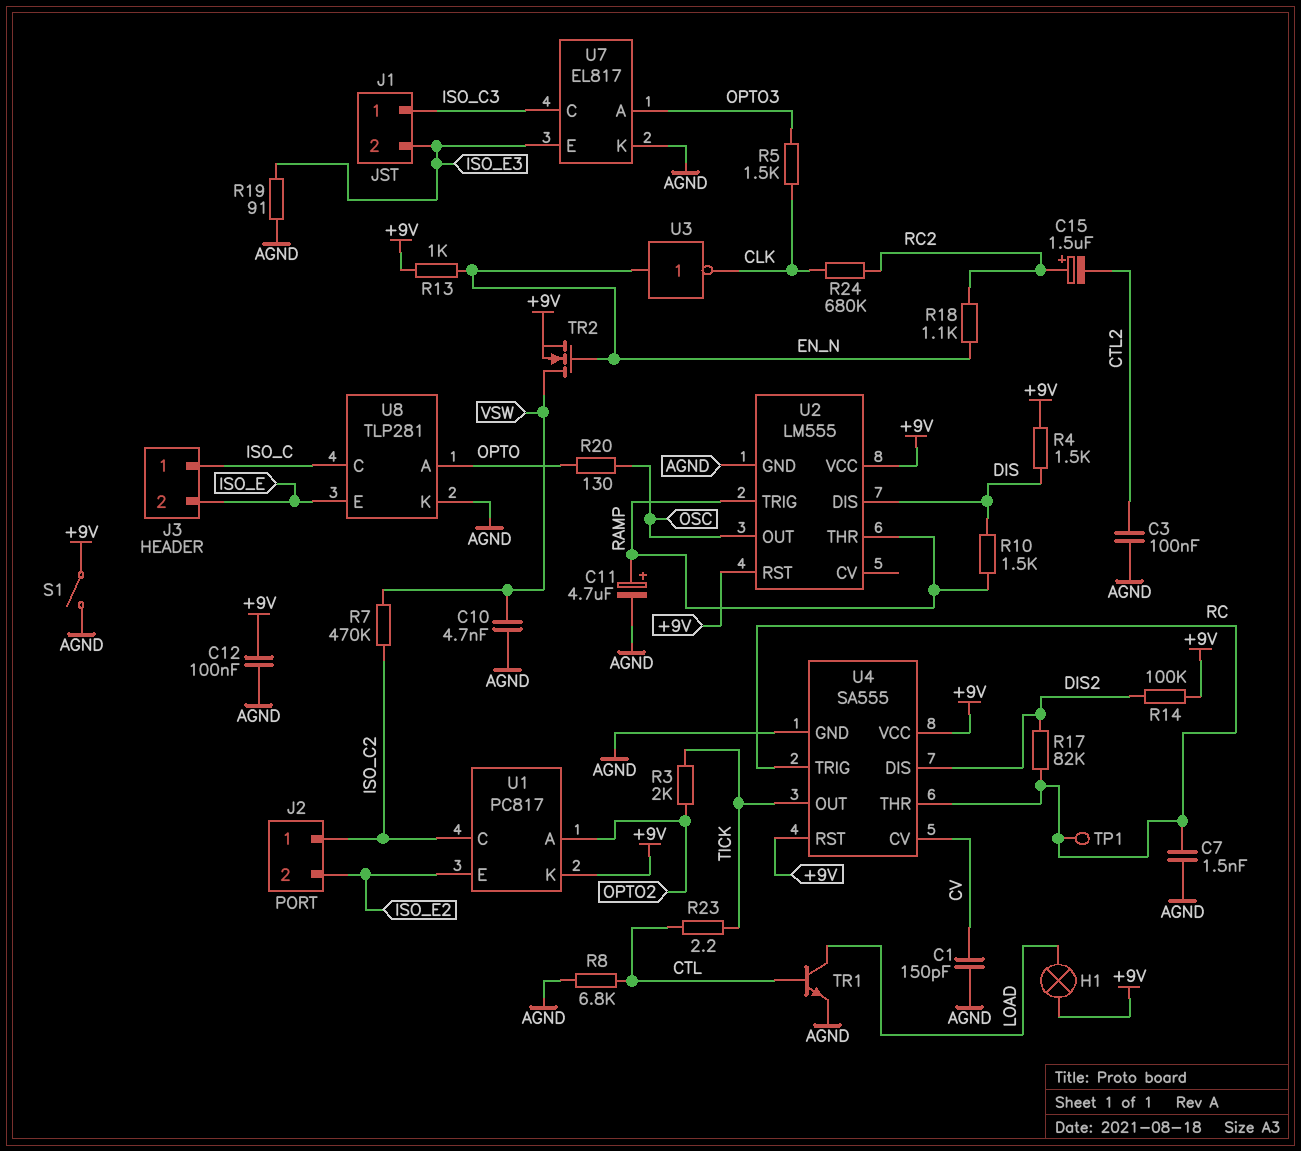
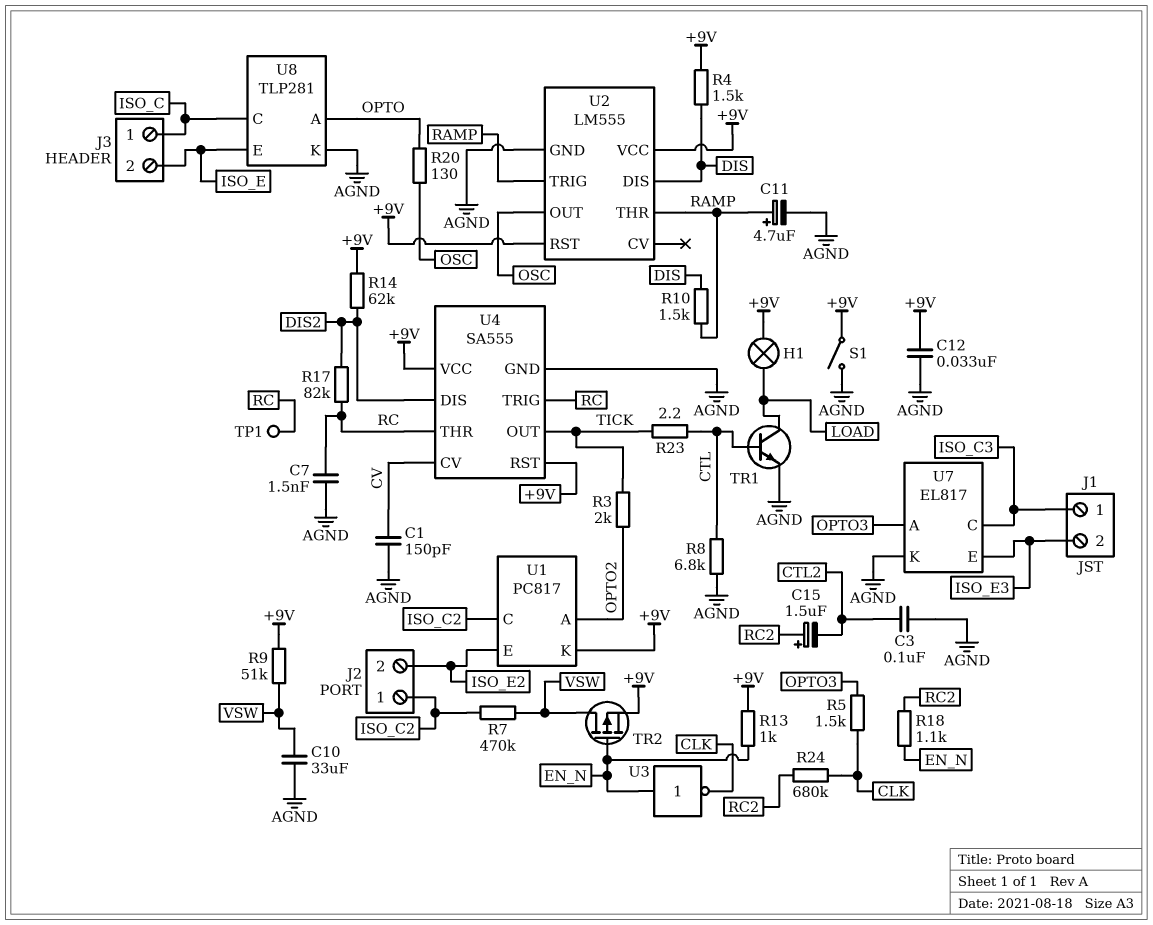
C10: 4.7nF (AGND, VSW) -> 33uF (AGND, VSW)
C12: 100nF (+9V, AGND) -> 33nF (+9V, AGND)
R9: none -> 51k (+9V, VSW)
R14: 100k (+9V, DIS2) -> 62k (+9V, DIS2)
R19: 91 (AGND, ISO_E3) -> none
TR2: NMOS (G EN_N, D VSW, S +9V) -> PMOS (G EN_N, D VSW, S +9V)

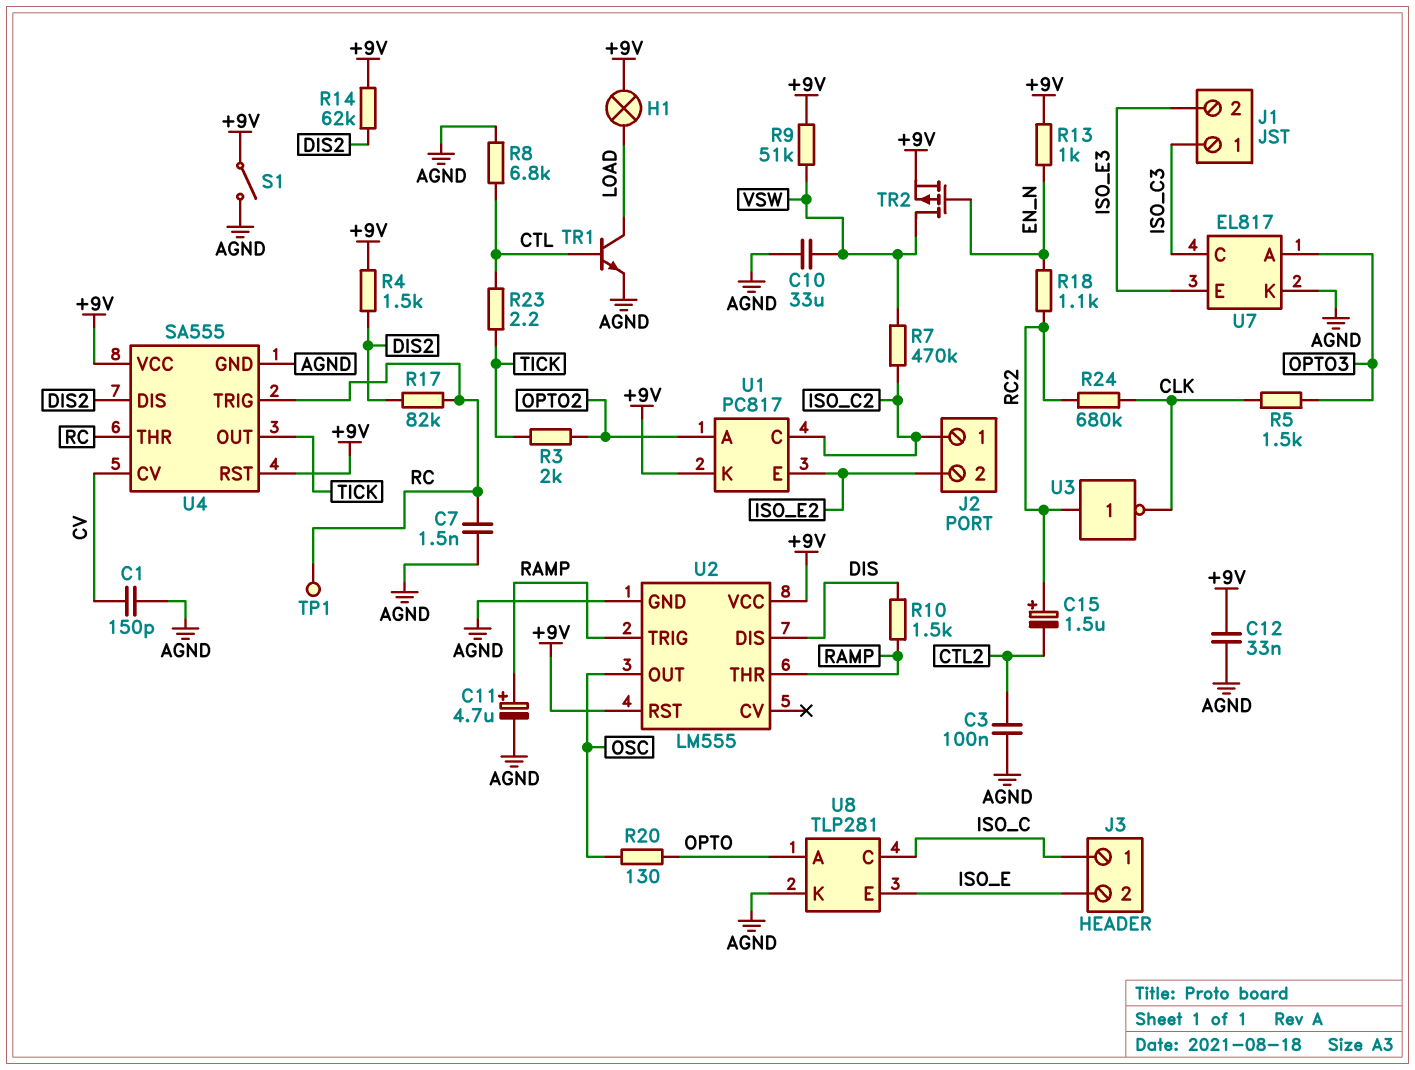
R4: 1.5k (+9V, DIS) -> 1.5k (+9V, DIS2)
U3: NOT (in EN_N, out CLK) -> NOT (in RC2, out CLK)

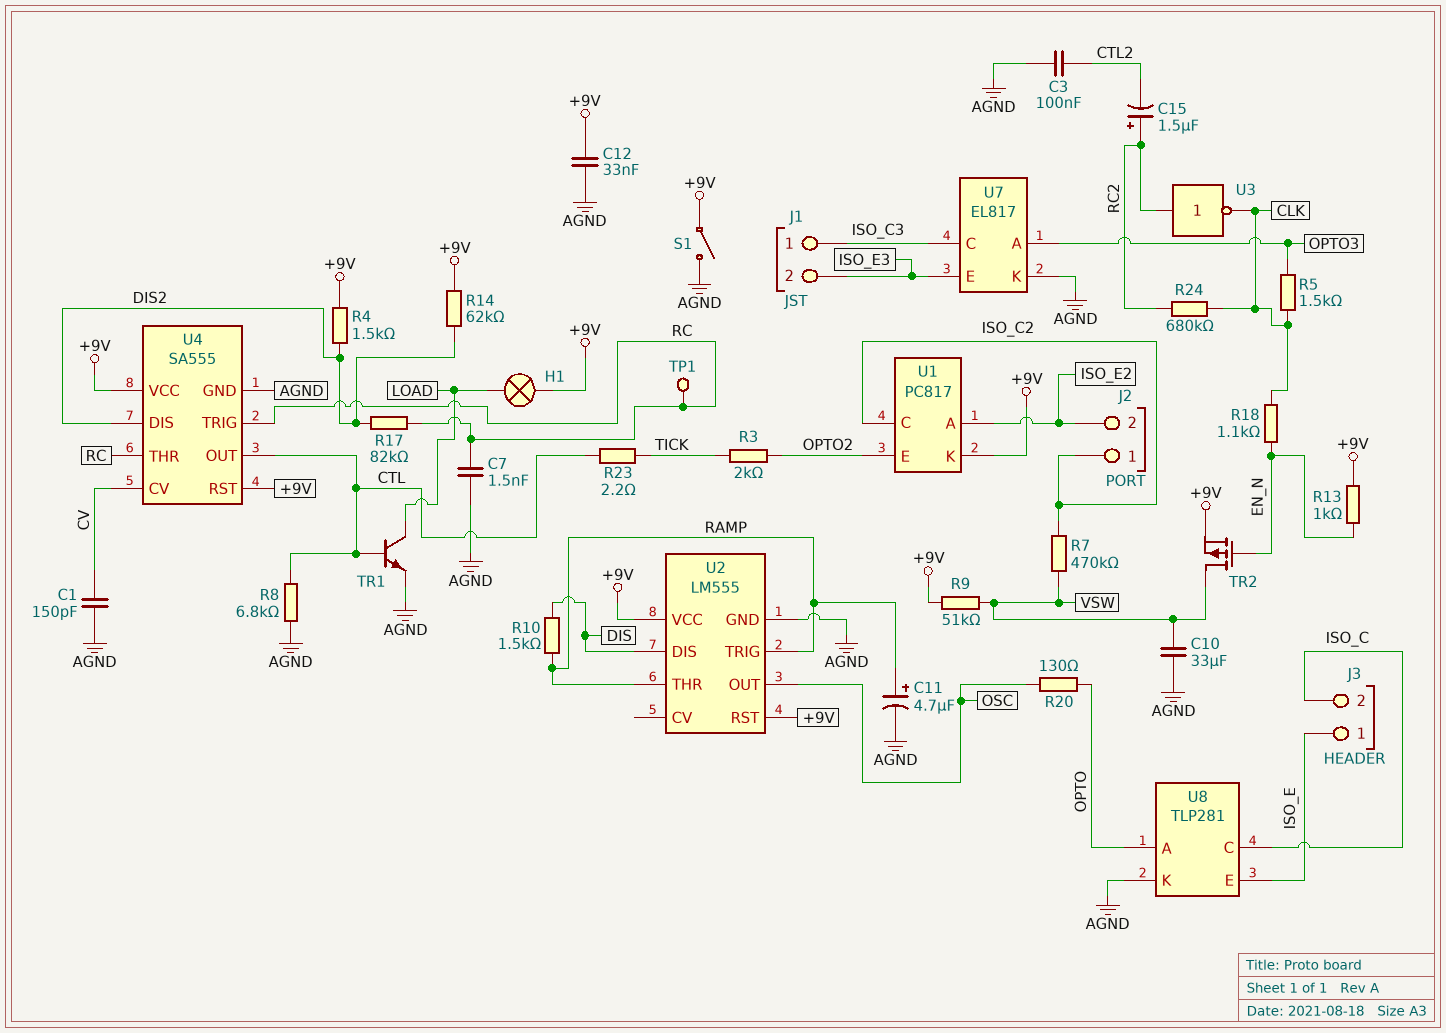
J3 pin 1: ISO_C -> ISO_E
J3 pin 2: ISO_E -> ISO_C
R18: 1.1k (EN_N, RC2) -> 1.1k (CLK, EN_N)
U1 pin A: OPTO2 -> ISO_E2
U1 pin E: ISO_E2 -> OPTO2
U4 pin OUT: TICK -> CTL

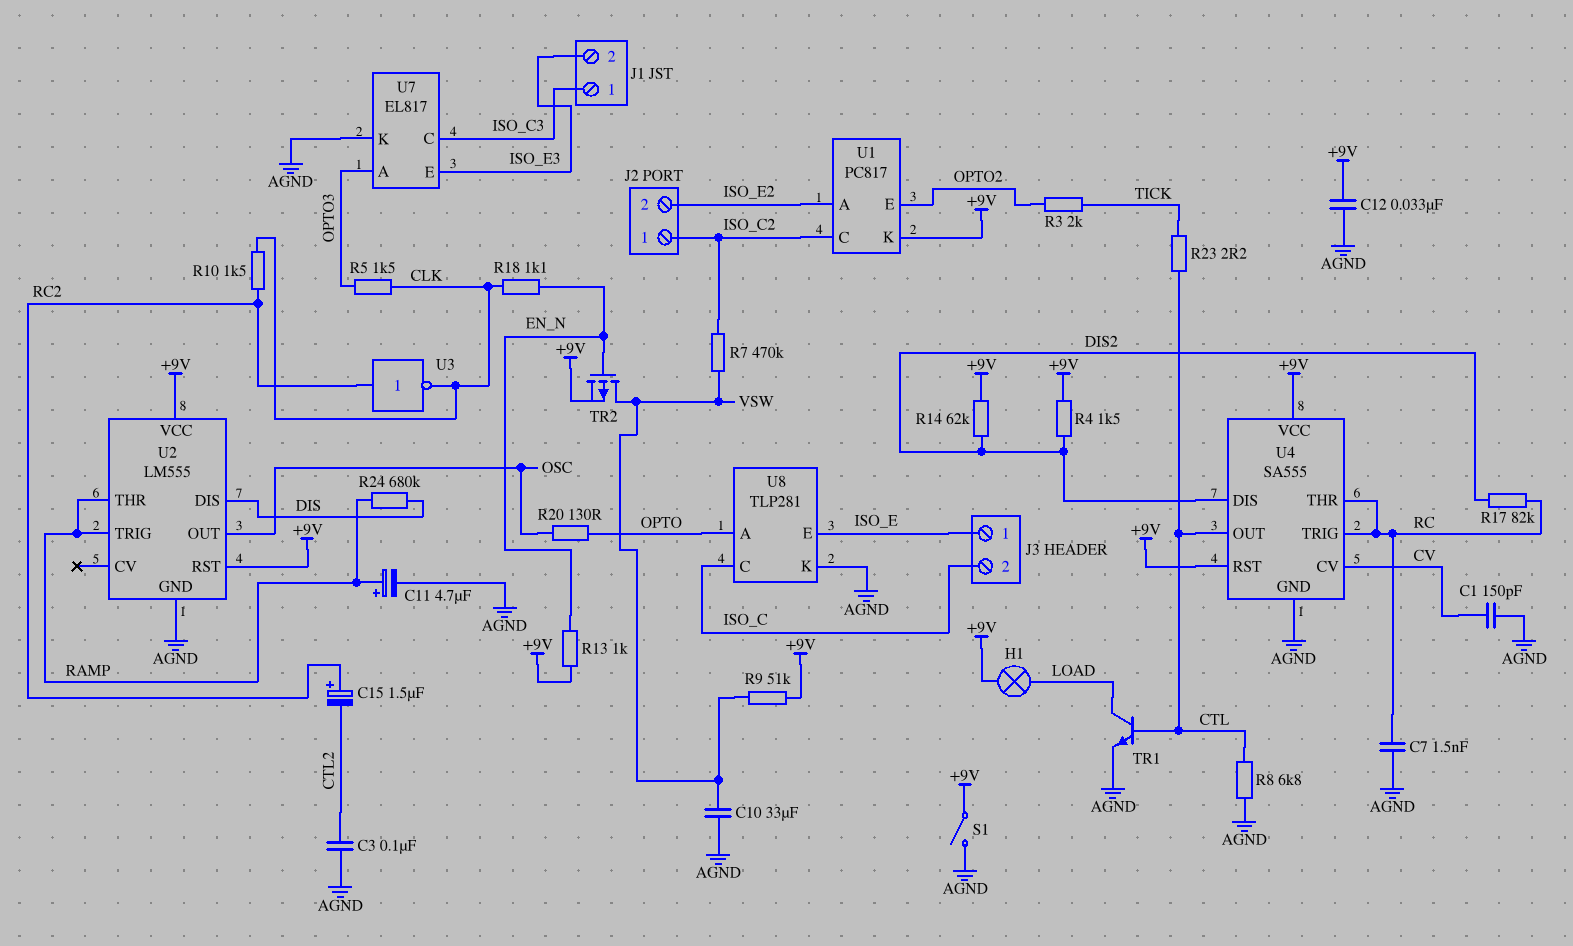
R10: 1.5k (DIS, RAMP) -> 1.5k (CLK, RC2)
R24: 680k (CLK, RC2) -> 680k (DIS, RAMP)
TP1: test point (RC) -> none

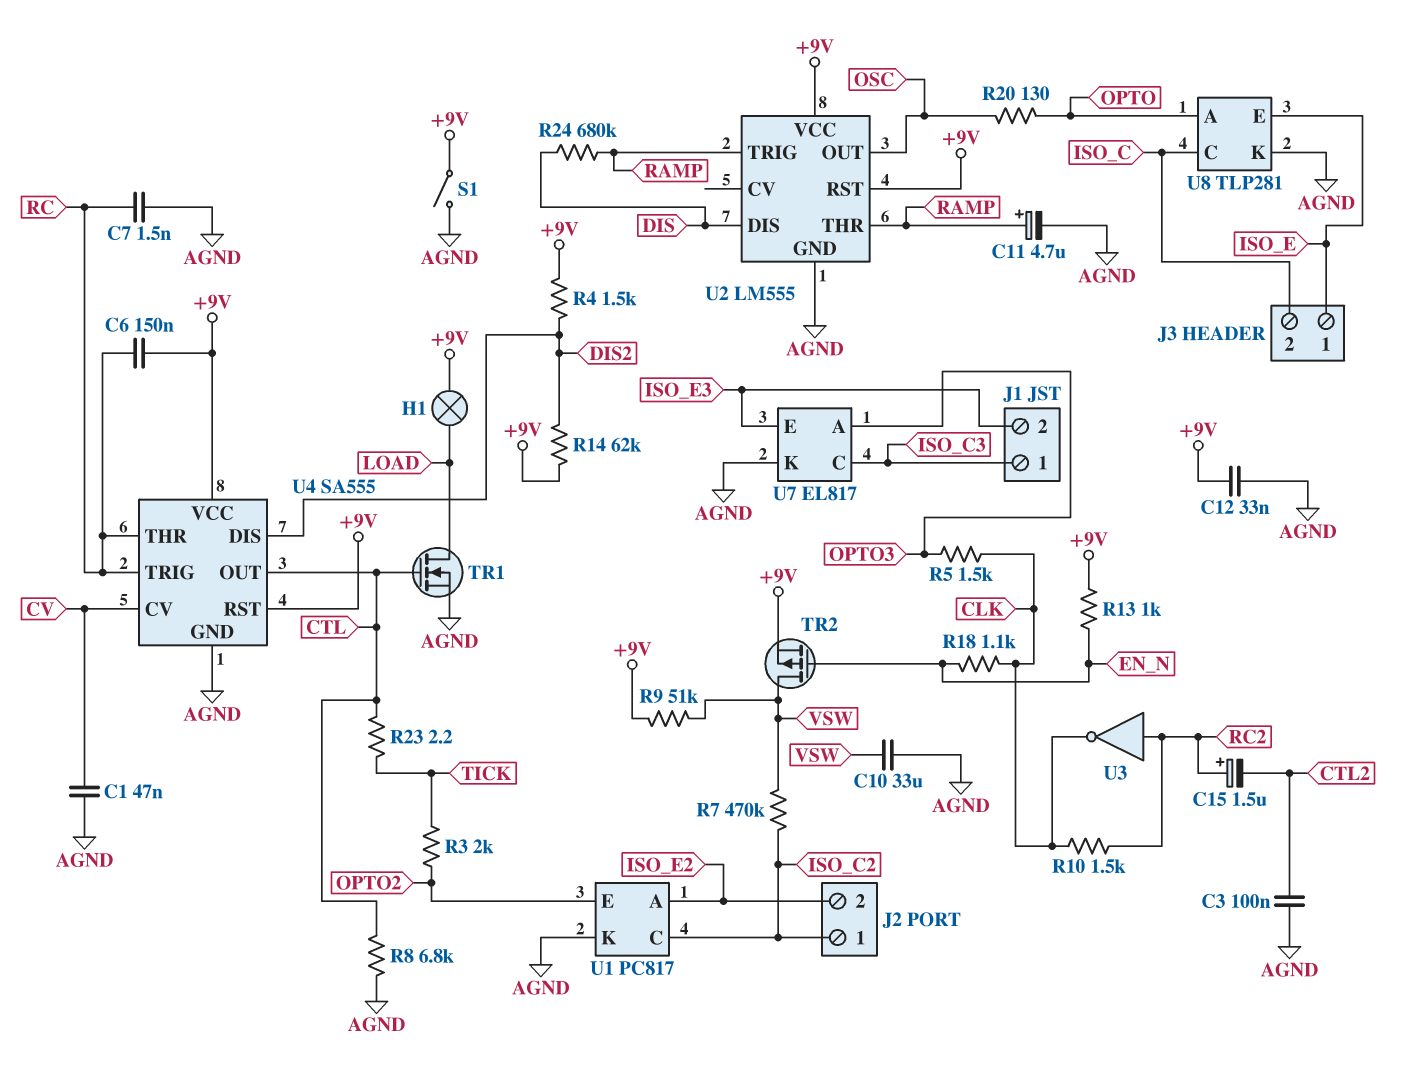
C1: 150pF (AGND, CV) -> 47nF (AGND, CV)
C6: none -> 150nF (+9V, RC)
R17: 82k (DIS2, RC) -> none
TR1: NPN (B CTL, C LOAD, E AGND) -> NMOS (G CTL, D LOAD, S AGND)
U1 pin K: +9V -> AGND

